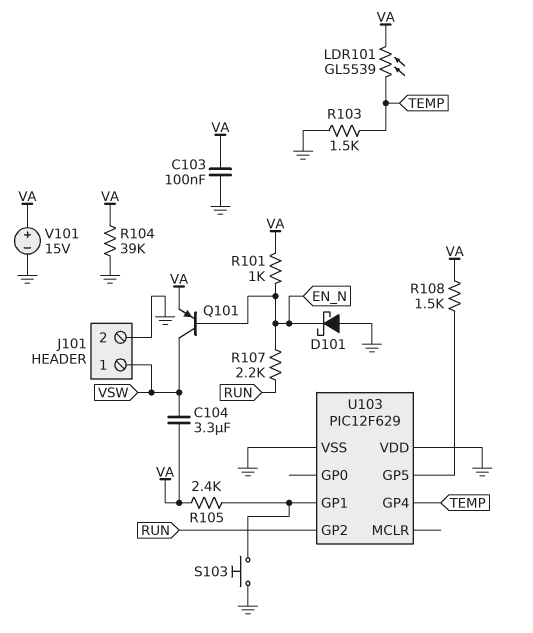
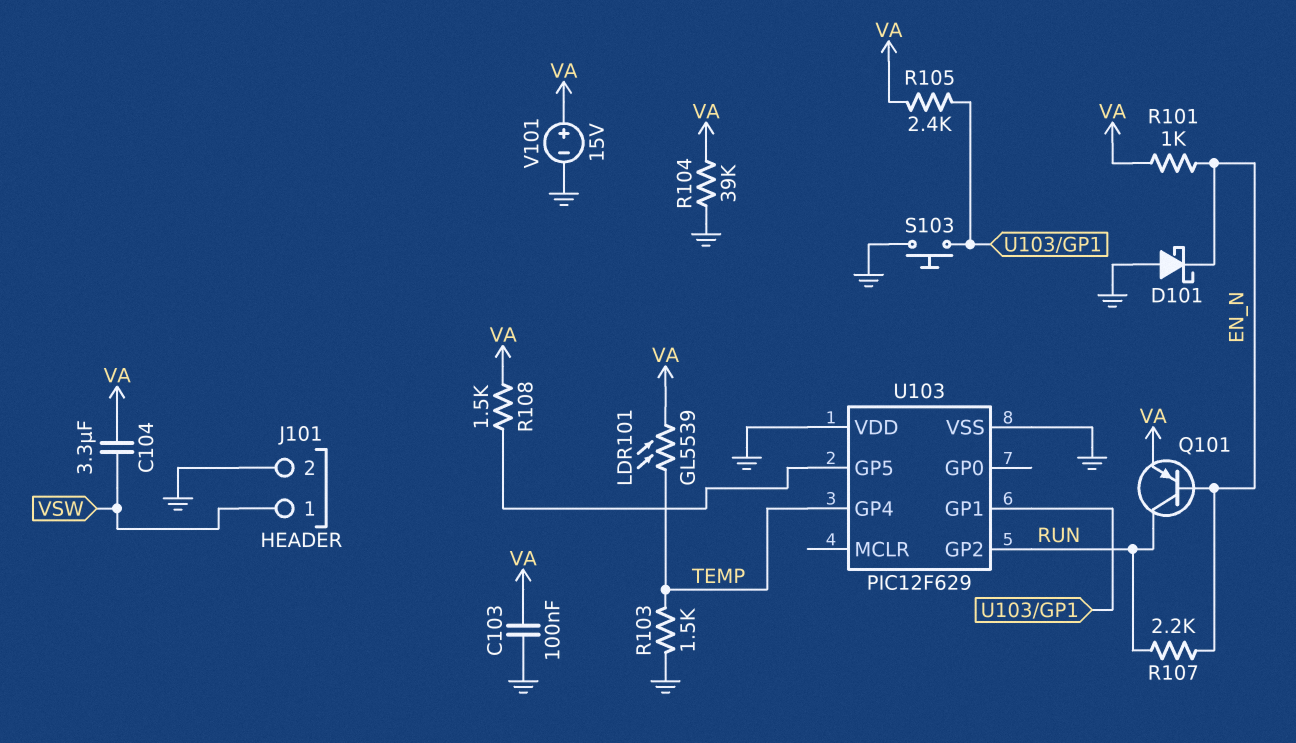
Q101: PNP (B EN_N, C VSW, E VA) -> PNP (B EN_N, C RUN, E VA)

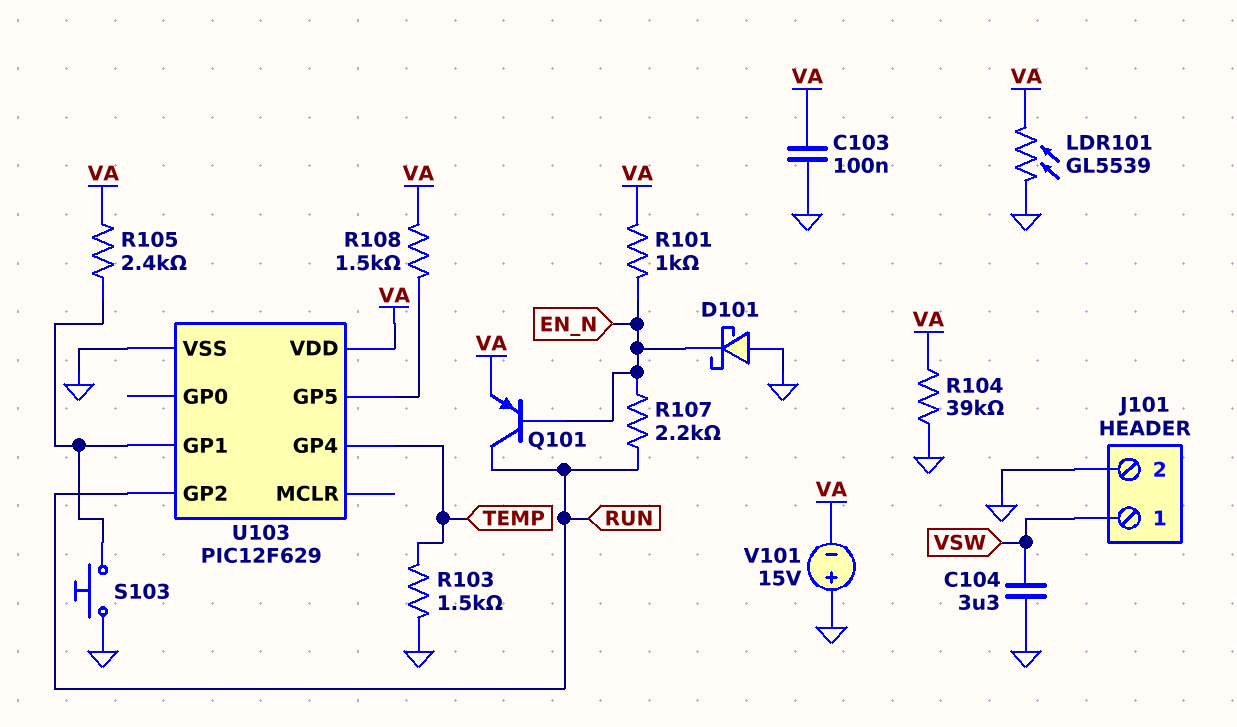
C104: 3.3uF (VA, VSW) -> 3.3uF (GND, VSW)
LDR101: GL5539 (TEMP, VA) -> GL5539 (GND, VA)
U103 pin VDD: GND -> VA
V101: 15V (plus VA, minus GND) -> 15V (plus GND, minus VA)

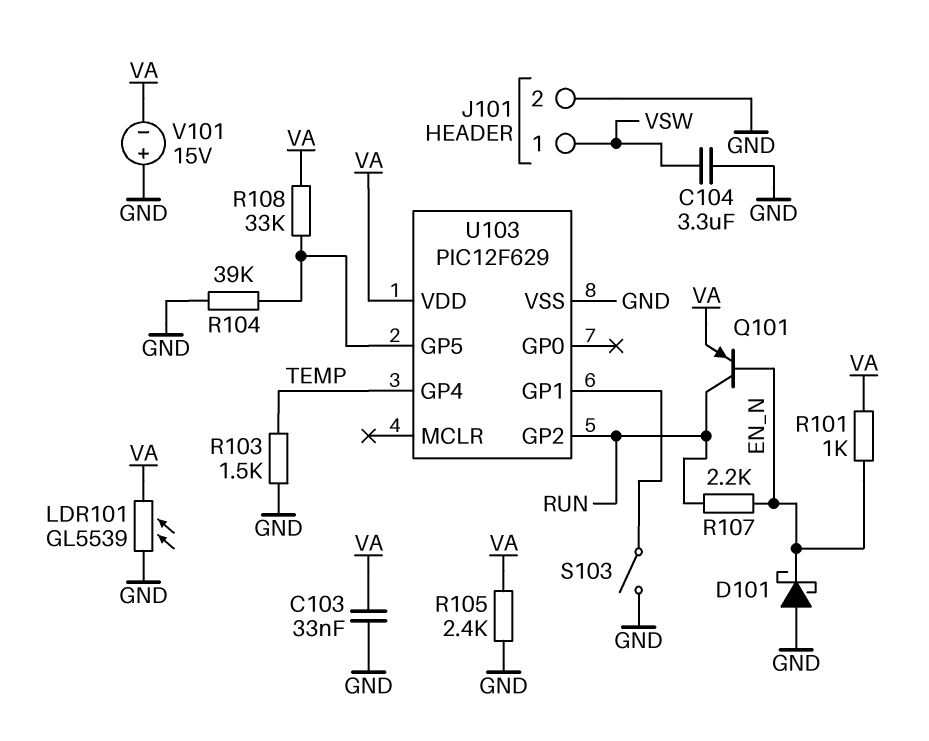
C103: 100nF (GND, VA) -> 33nF (GND, VA)
R104: 39k (GND, VA) -> 39k (GND, U103/GP5)
R105: 2.4k (U103/GP1, VA) -> 2.4k (GND, VA)
R108: 1.5k (U103/GP5, VA) -> 33k (U103/GP5, VA)
S103: button (GND, U103/GP1) -> switch (GND, U103/GP1)

